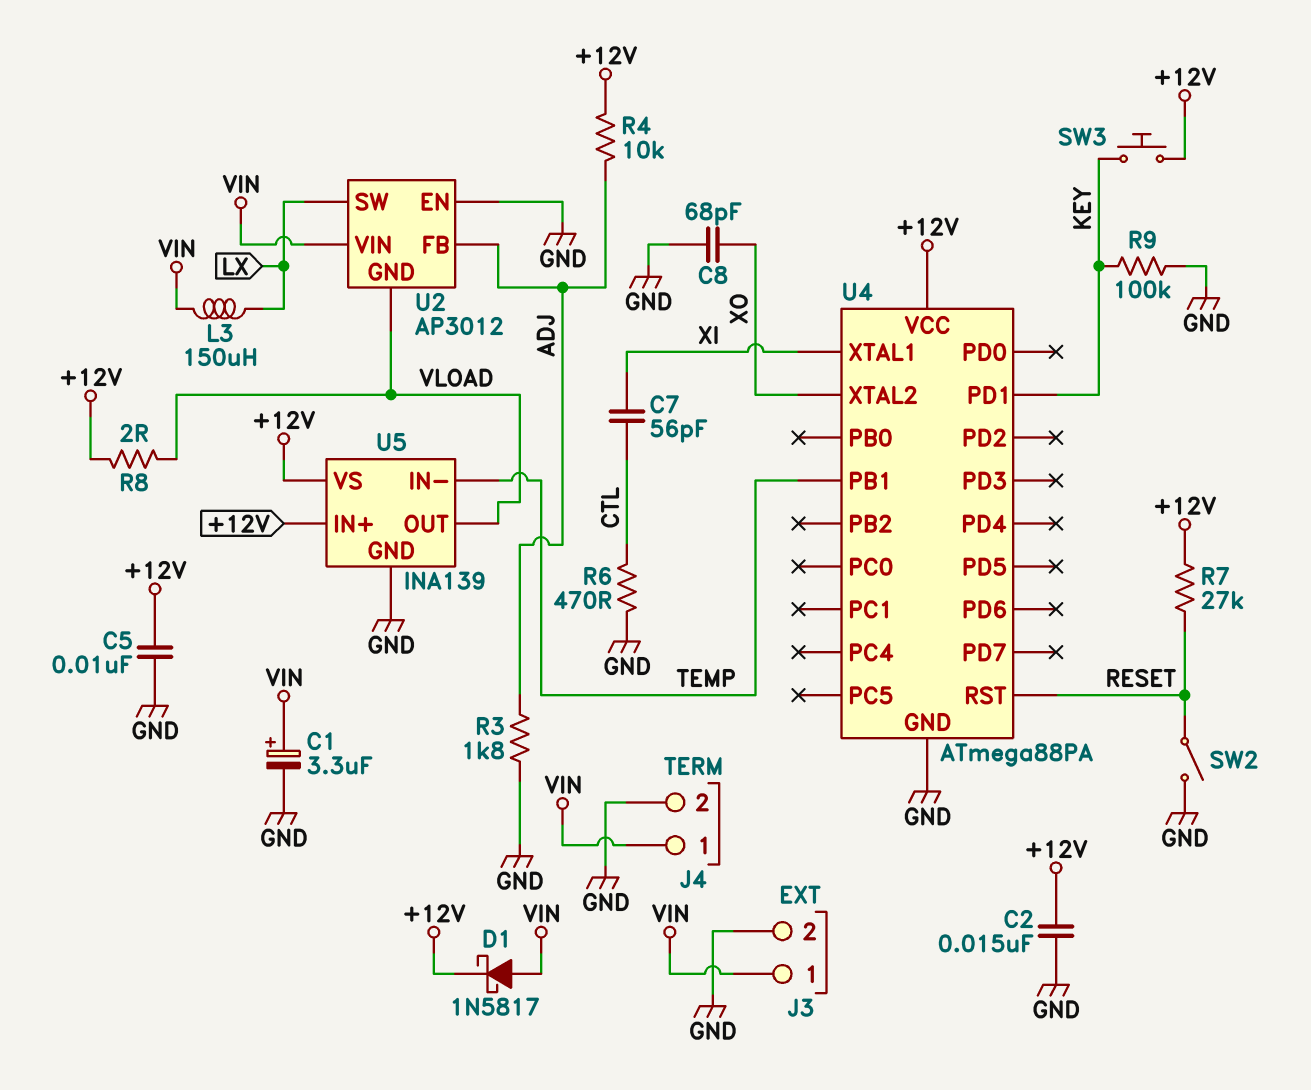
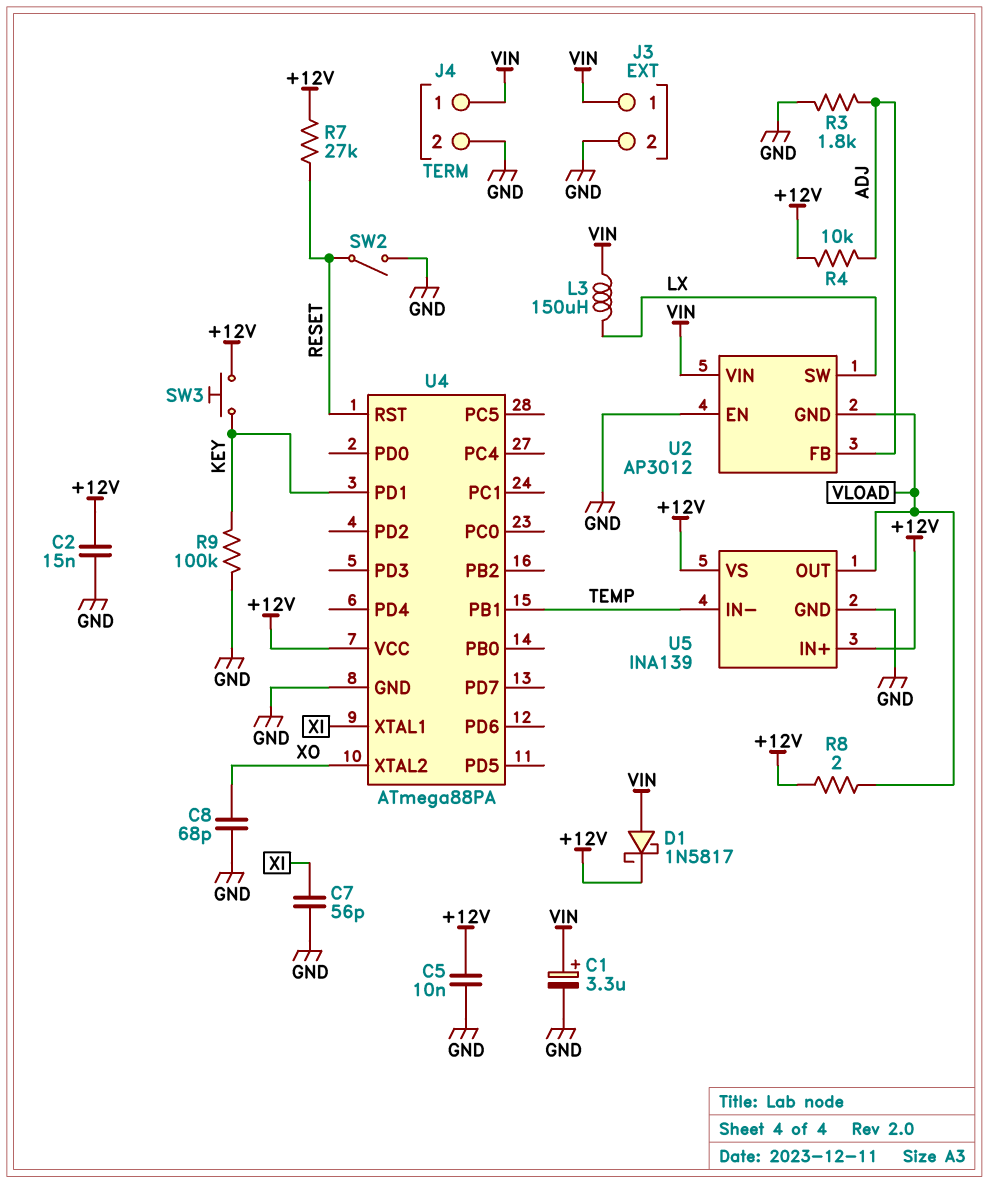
C7: 56pF (CTL, XI) -> 56pF (GND, XI)
R6: 470 (CTL, GND) -> none

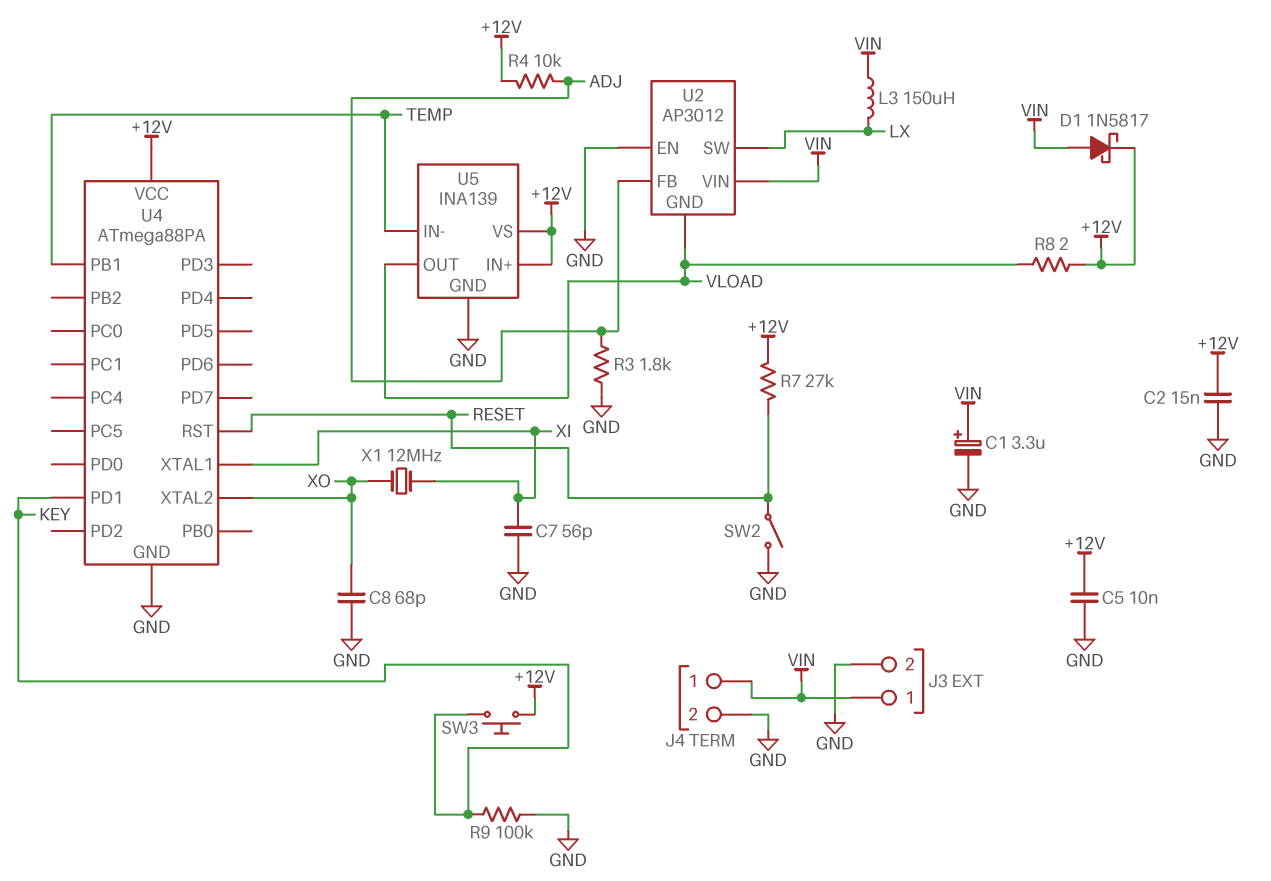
X1: none -> 12MHz (XI, XO)

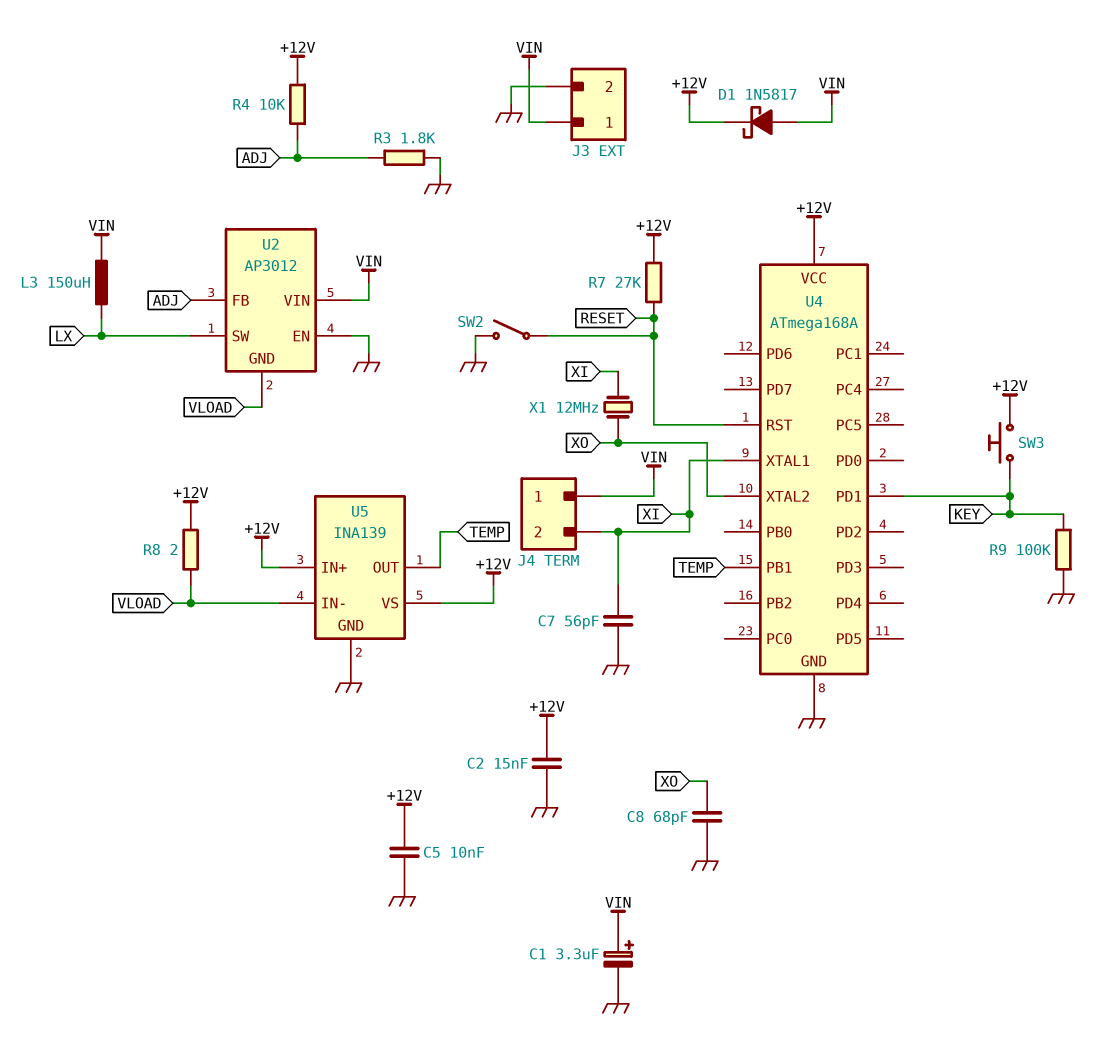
J4 pin 2: GND -> XI
U4: ATmega88PA -> ATmega168A
U5 pin IN-: TEMP -> VLOAD
U5 pin OUT: VLOAD -> TEMP

